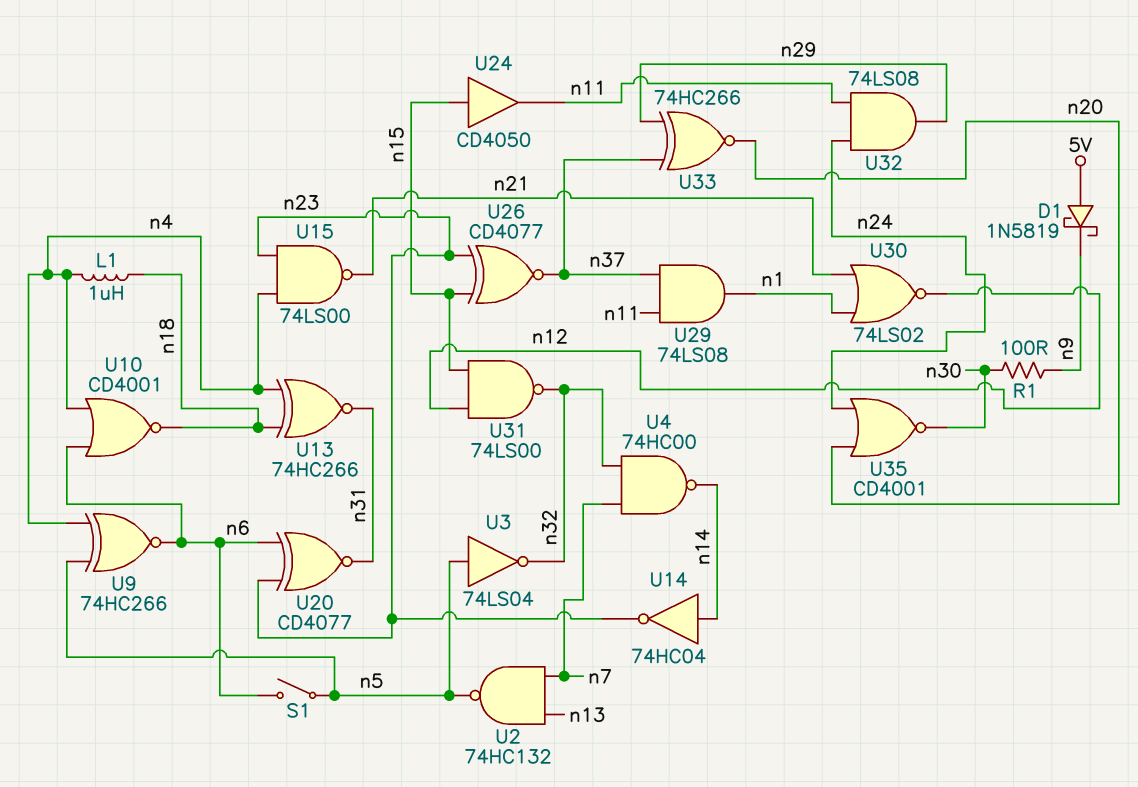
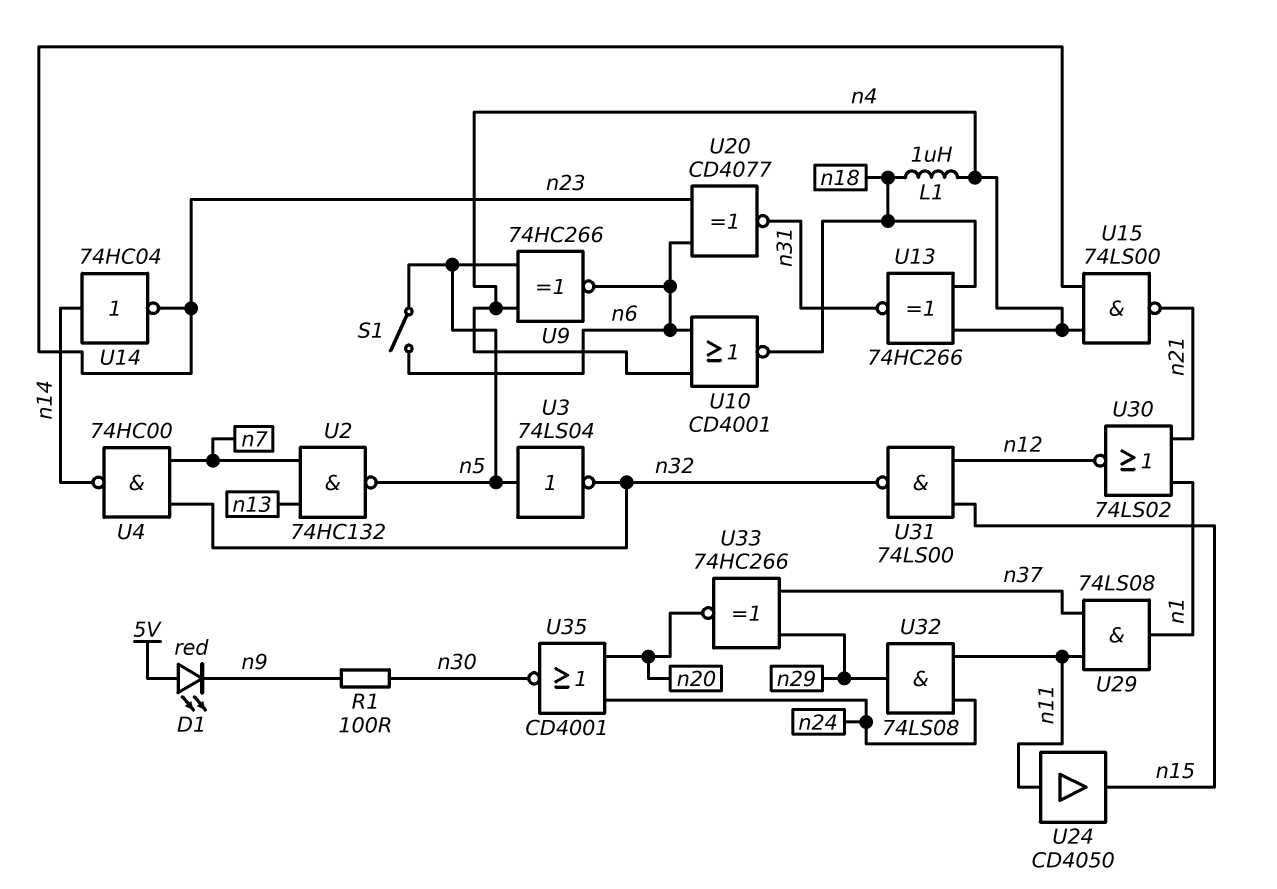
D1: schottky 1N5819 (A 5V, K n9) -> LED red (A 5V, K n9)
U24: buffer CD4050 (in n15, out n11) -> buffer CD4050 (in n11, out n15)
U26: XNOR CD4077 (in n15, in n23, out n37) -> none

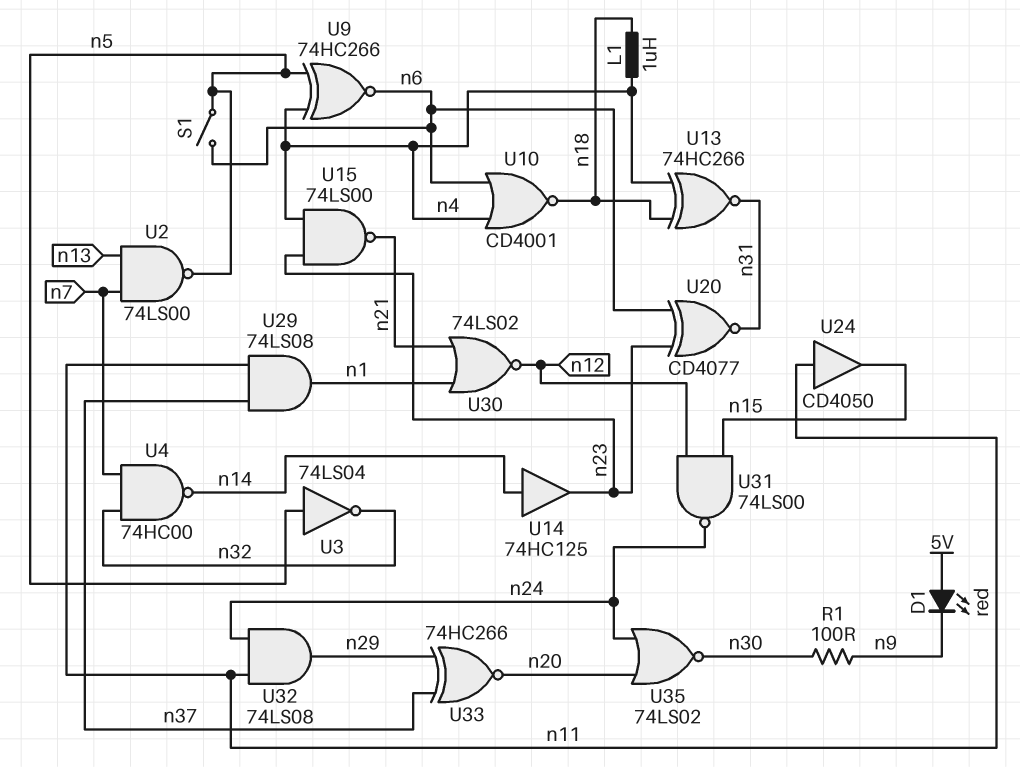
U2: NAND 74HC132 (in n7, in n13, out n5) -> NAND 74LS00 (in n7, in n13, out n5)
U14: NOT 74HC04 (in n14, out n23) -> buffer 74HC125 (in n14, out n23)
U31: NAND 74LS00 (in n12, in n15, out n32) -> NAND 74LS00 (in n12, in n15, out n24)
U35: NOR CD4001 (in n20, in n24, out n30) -> NOR 74LS02 (in n20, in n24, out n30)

